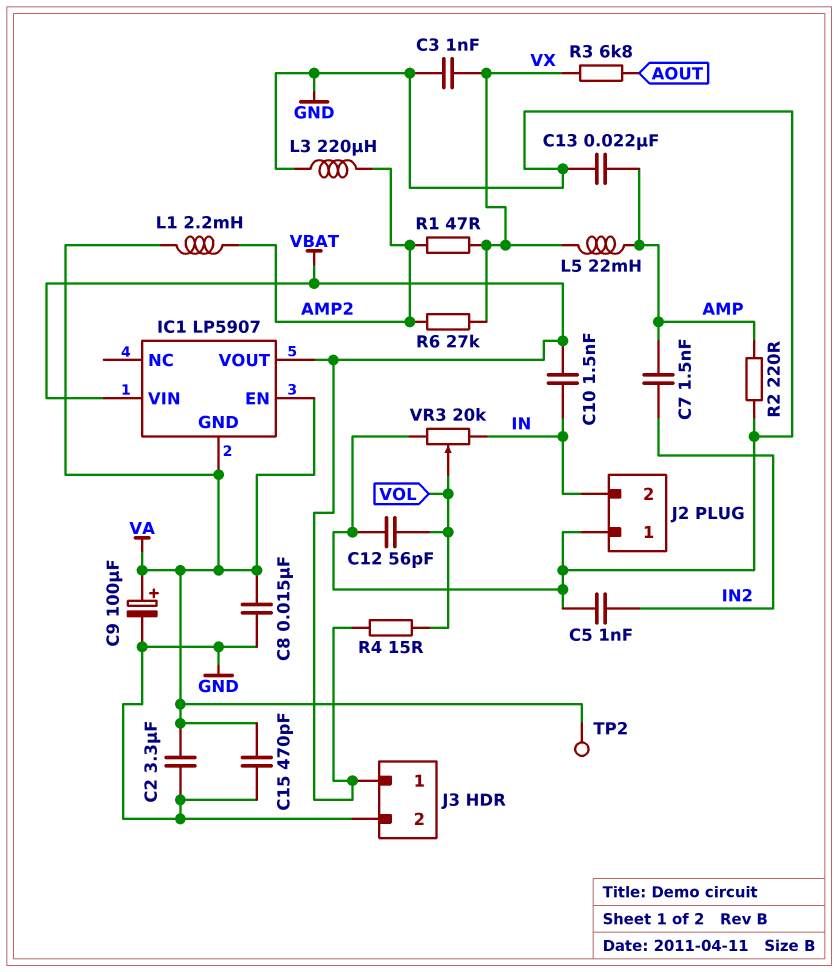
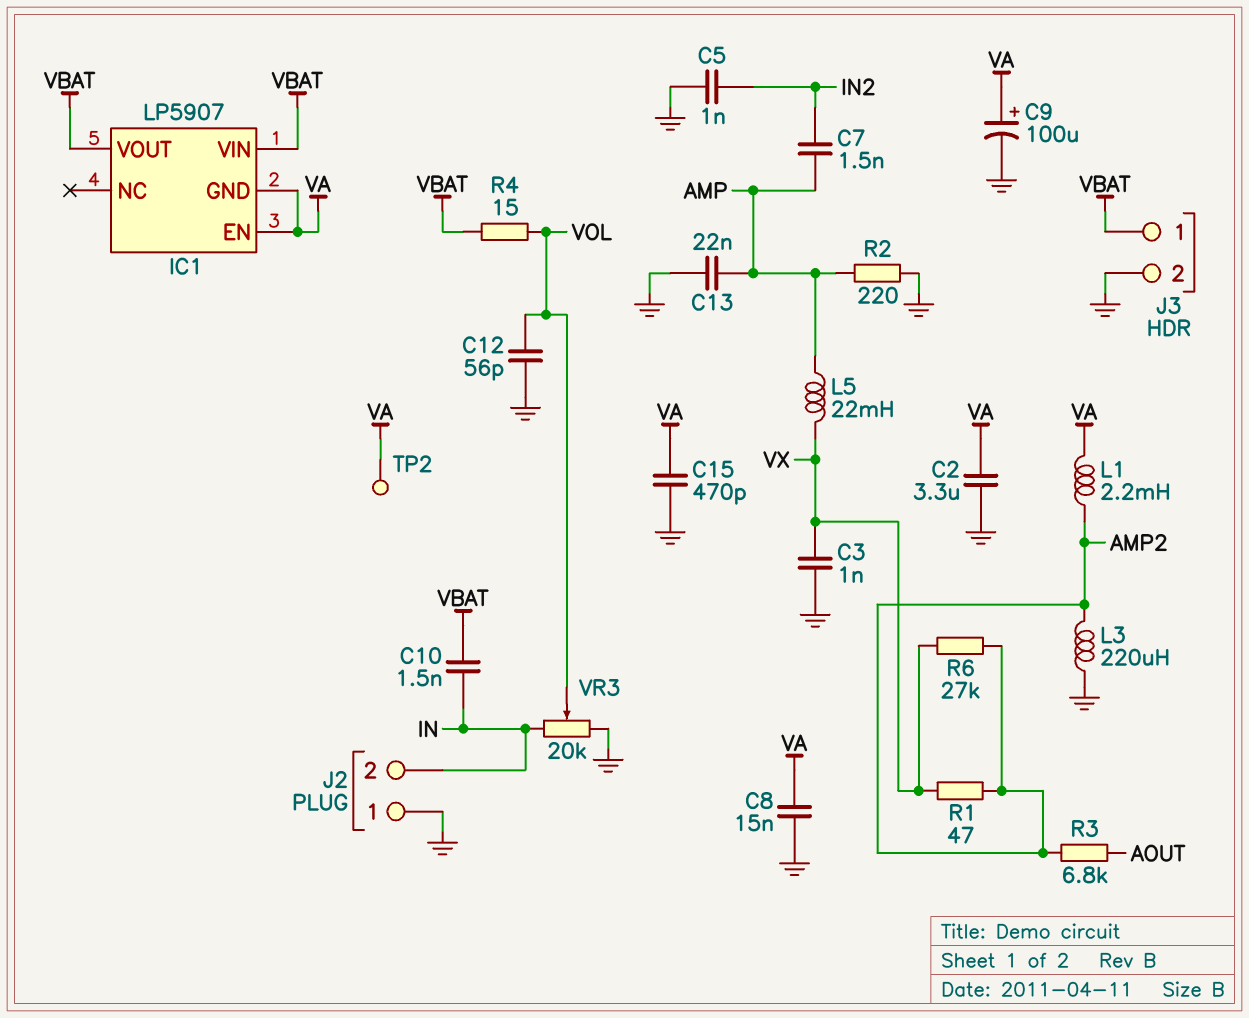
R3: 6.8k (AOUT, VX) -> 6.8k (AMP2, AOUT)

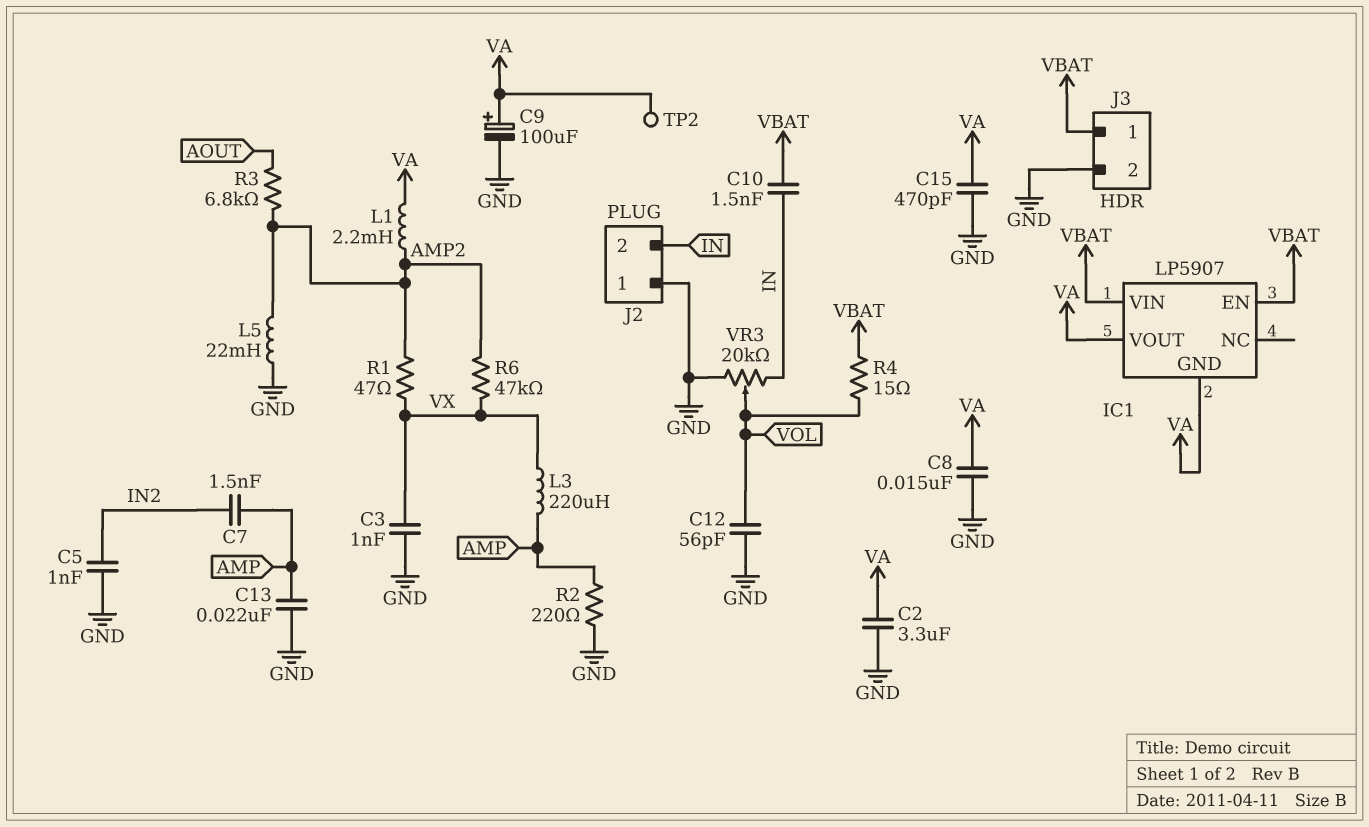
IC1 pin EN: VA -> VBAT
IC1 pin VOUT: VBAT -> VA
L3: 220uH (AMP2, GND) -> 220uH (AMP, VX)
L5: 22mH (AMP, VX) -> 22mH (AMP2, GND)
R6: 27k (AMP2, VX) -> 47k (AMP2, VX)

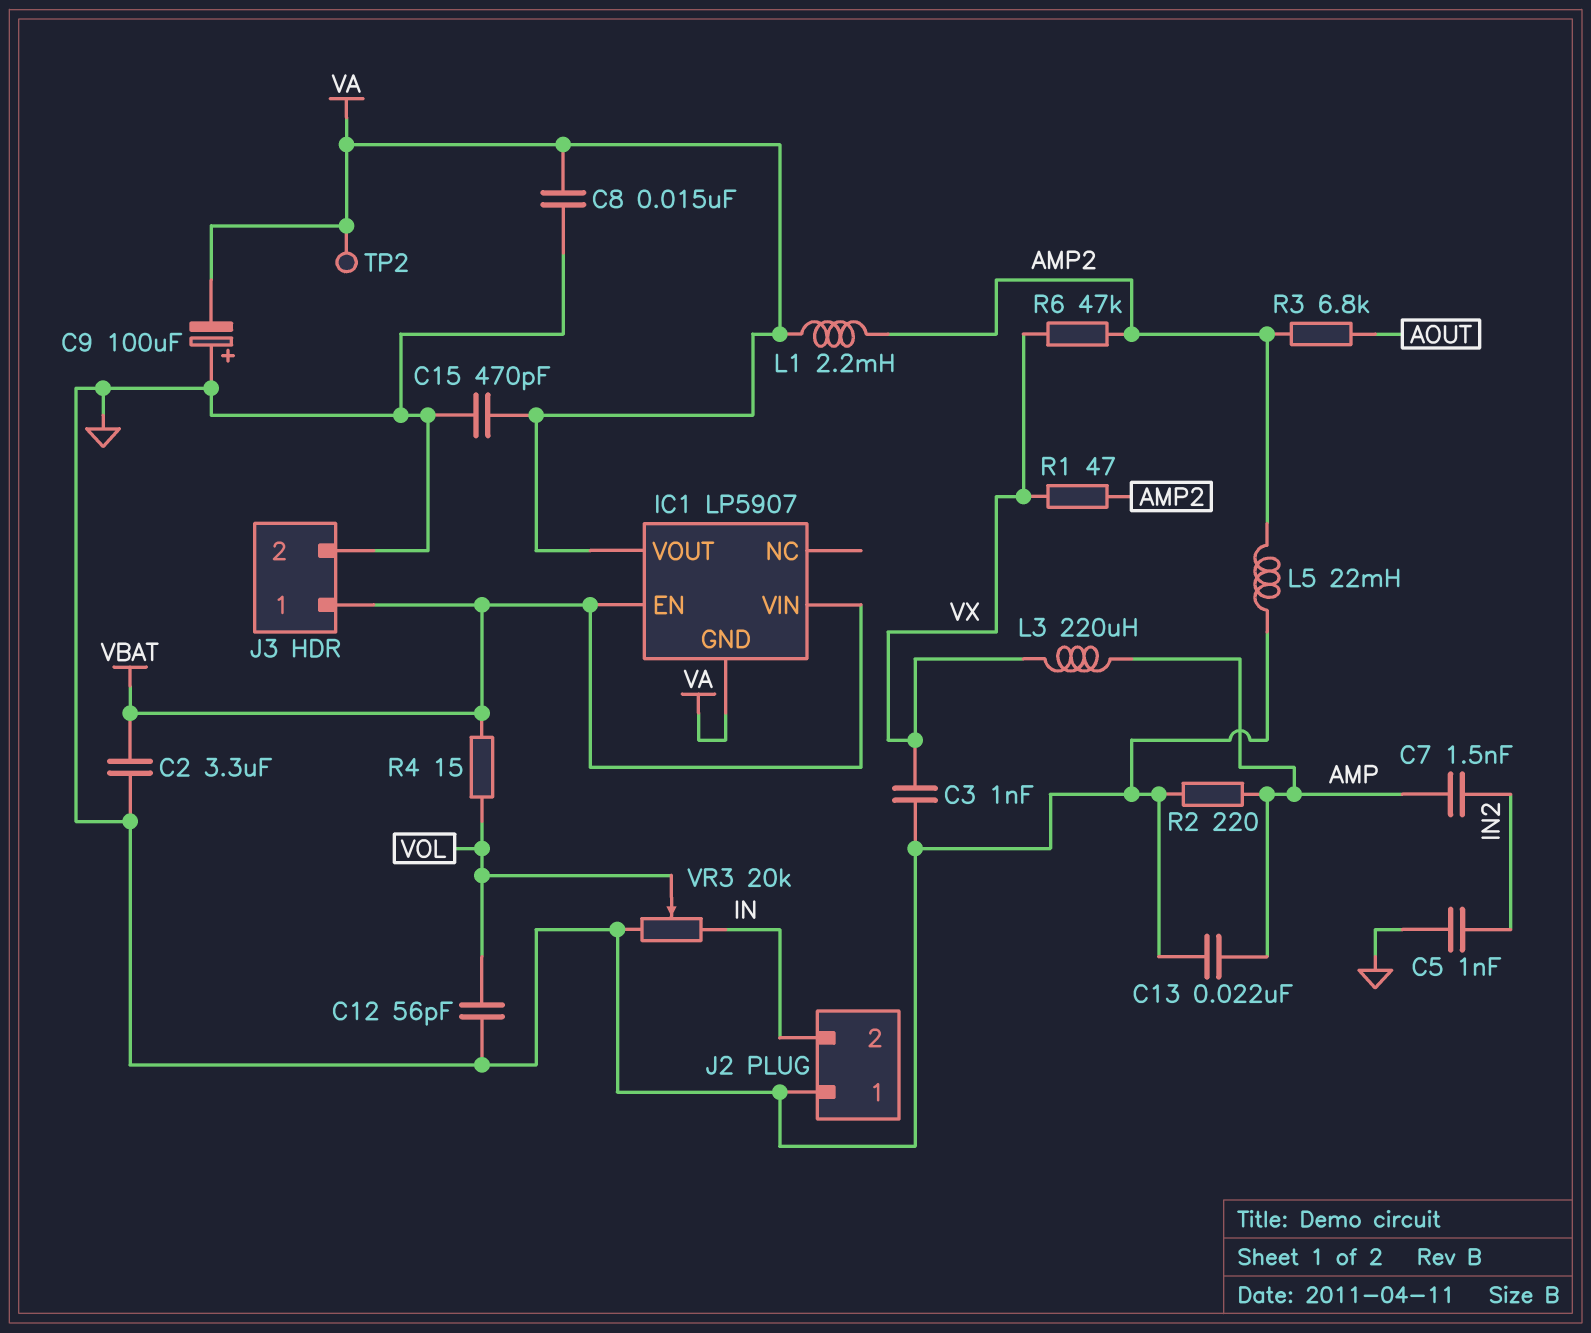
C2: 3.3uF (GND, VA) -> 3.3uF (GND, VBAT)
C9: 100uF (plus VA, minus GND) -> 100uF (plus GND, minus VA)
C10: 1.5nF (IN, VBAT) -> none

